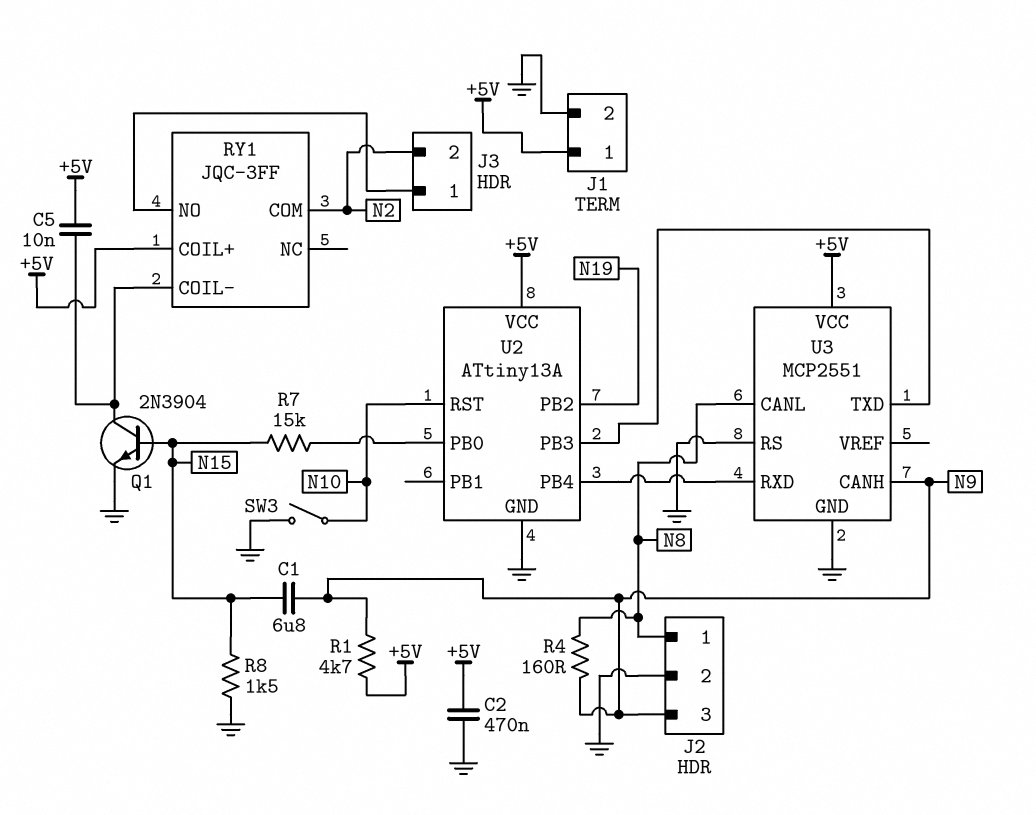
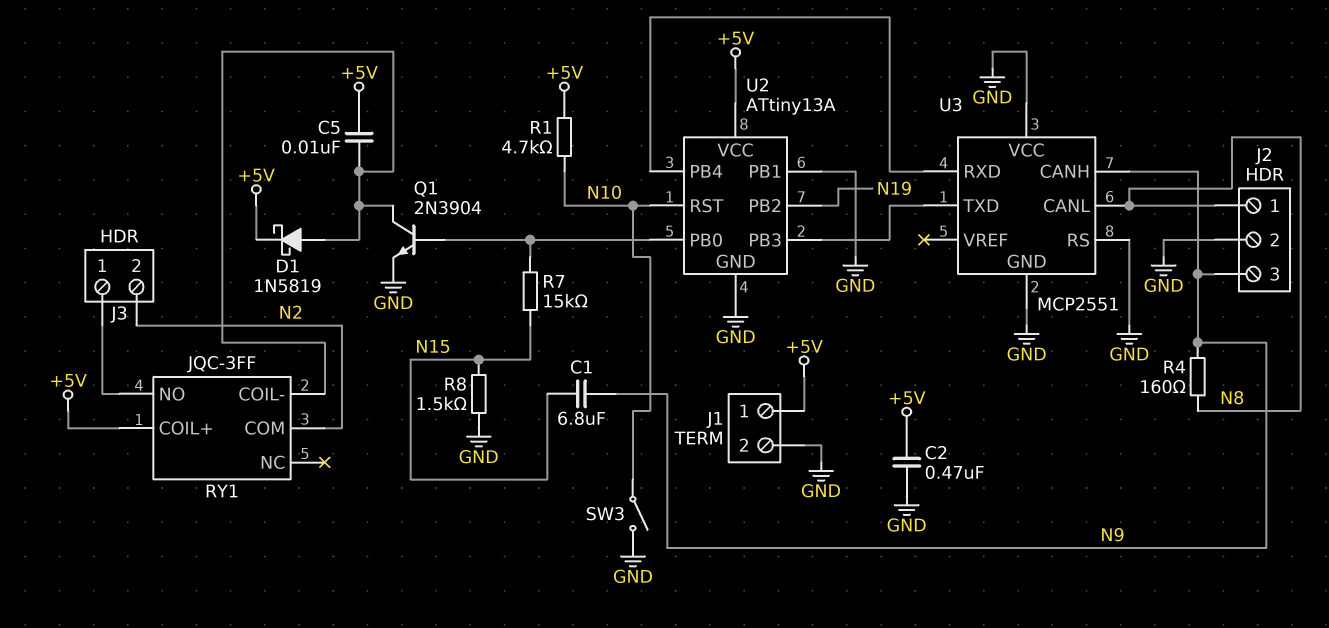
D1: none -> schottky 1N5819 (A RY1/COIL-, K +5V)
Q1: NPN 2N3904 (B N15, C RY1/COIL-, E GND) -> NPN 2N3904 (B U2/PB0, C RY1/COIL-, E GND)
R1: 4.7k (+5V, N9) -> 4.7k (+5V, N10)
U2 pin PB1: none -> GND
U3 pin VCC: +5V -> GND

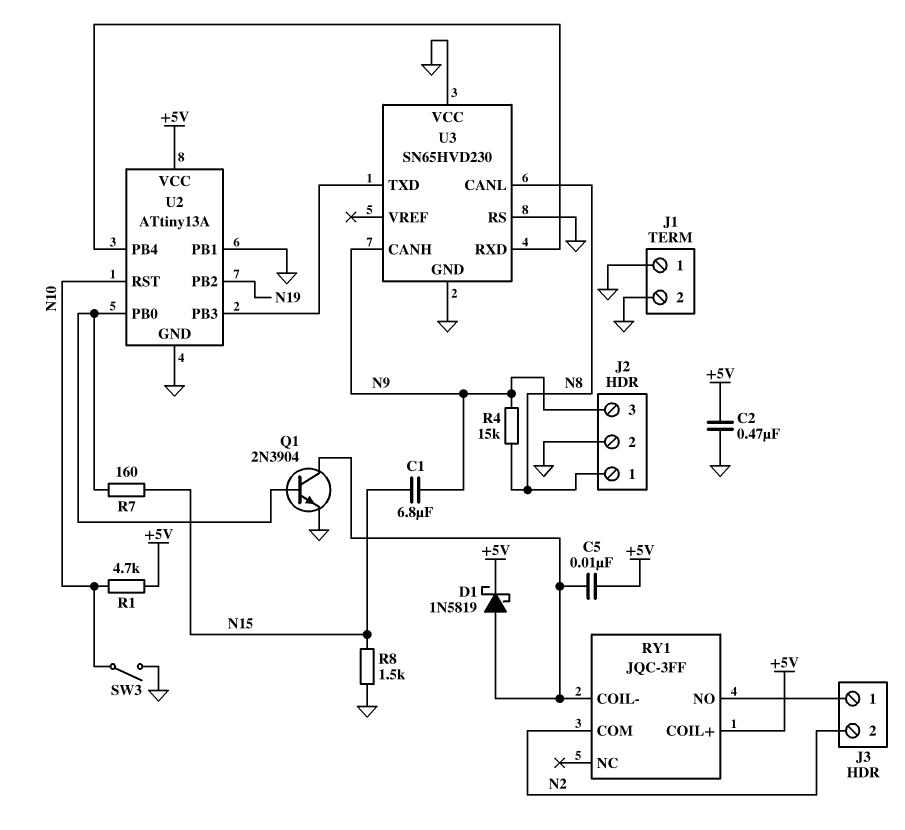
J1 pin 1: +5V -> GND
R4: 160 (N8, N9) -> 15k (N8, N9)
R7: 15k (N15, U2/PB0) -> 160 (N15, U2/PB0)
U3: MCP2551 -> SN65HVD230

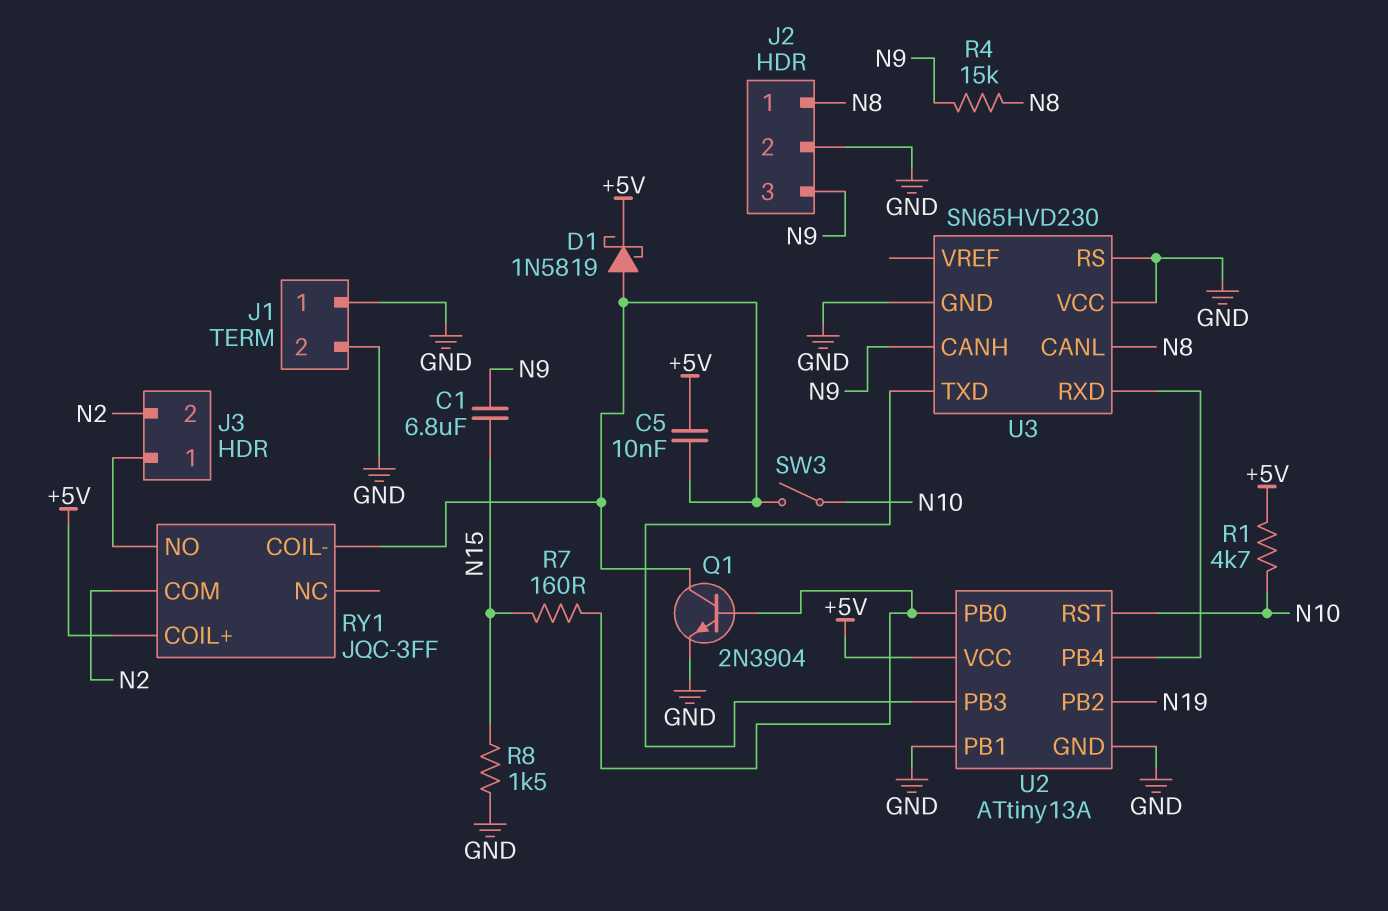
C2: 470nF (+5V, GND) -> none
SW3: switch (GND, N10) -> switch (N10, RY1/COIL-)

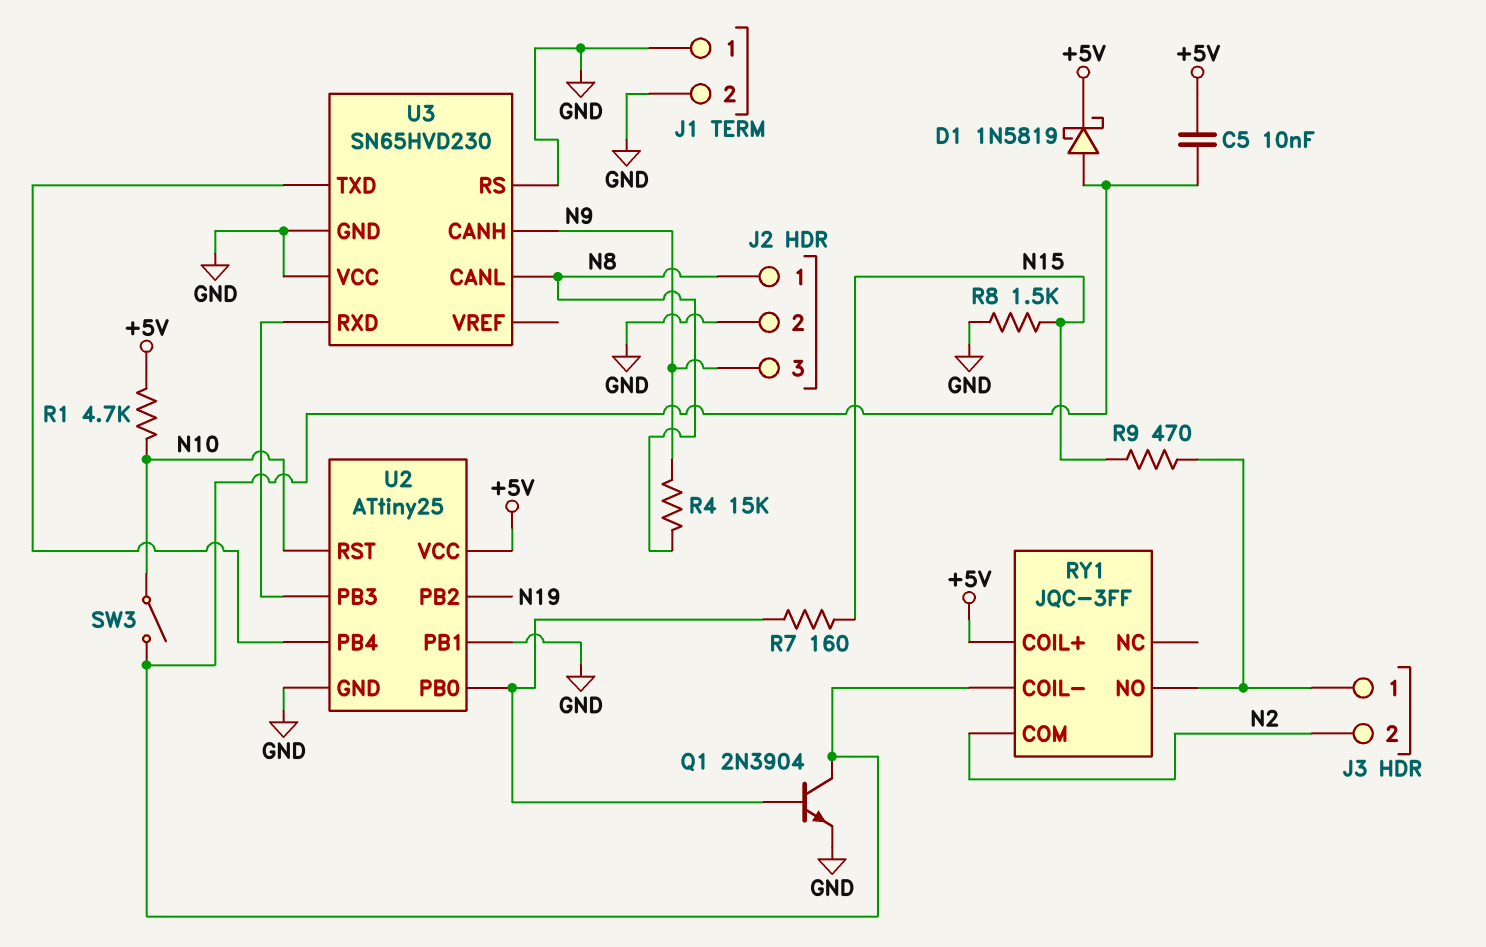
C1: 6.8uF (N9, N15) -> none
R9: none -> 470 (J3/1, N15)
U2: ATtiny13A -> ATtiny25
U3 pin RXD: U2/PB4 -> U2/PB3
U3 pin TXD: U2/PB3 -> U2/PB4

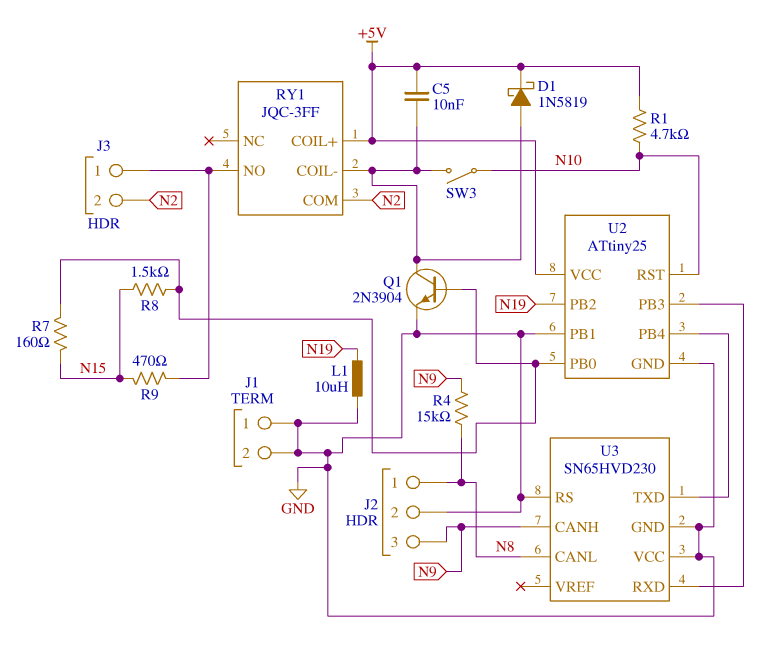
L1: none -> 10uH (GND, N19)
R8: 1.5k (GND, N15) -> 1.5k (N15, U2/PB0)

